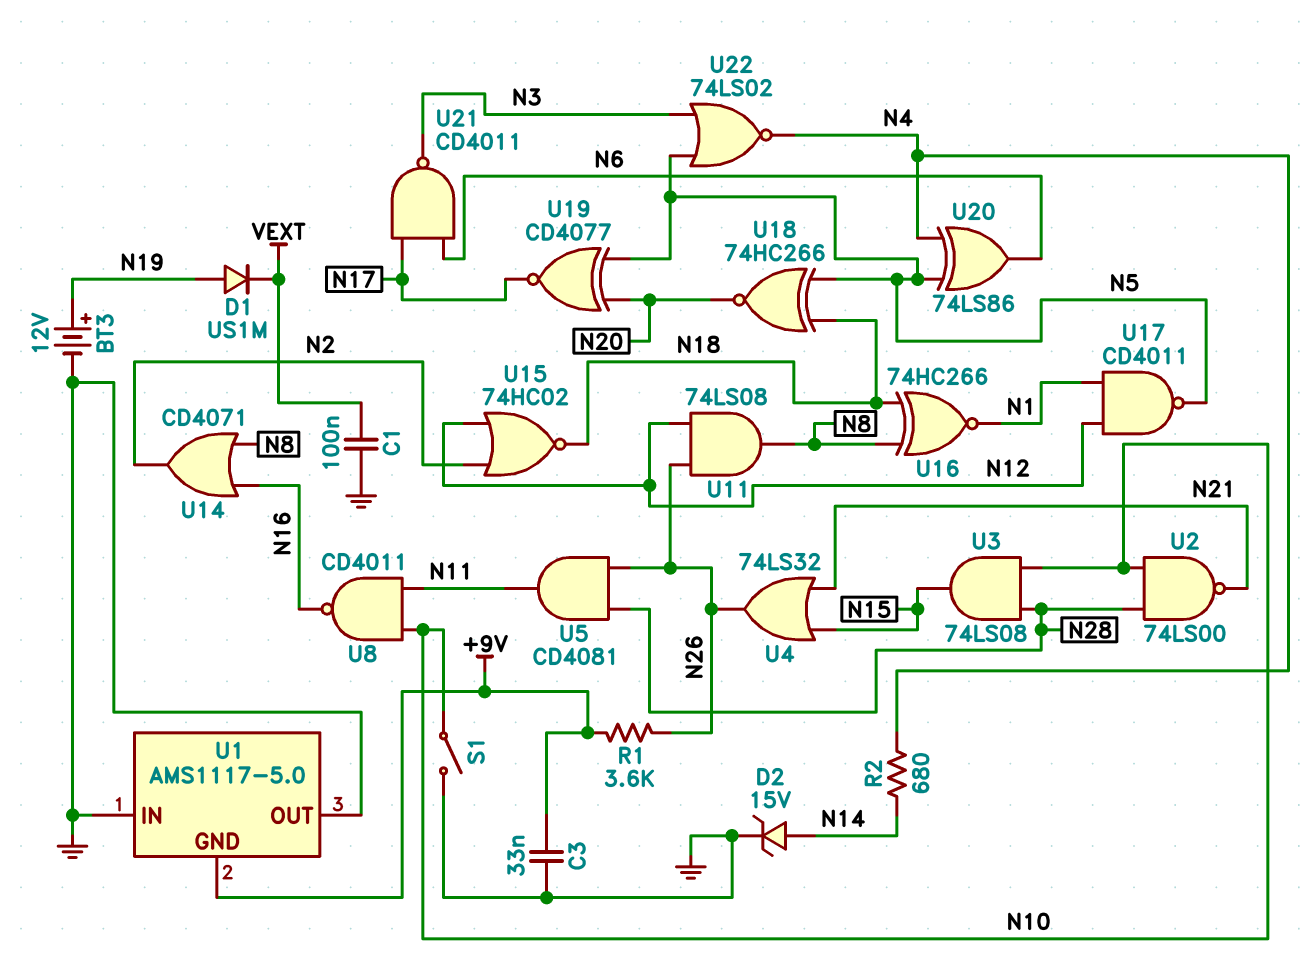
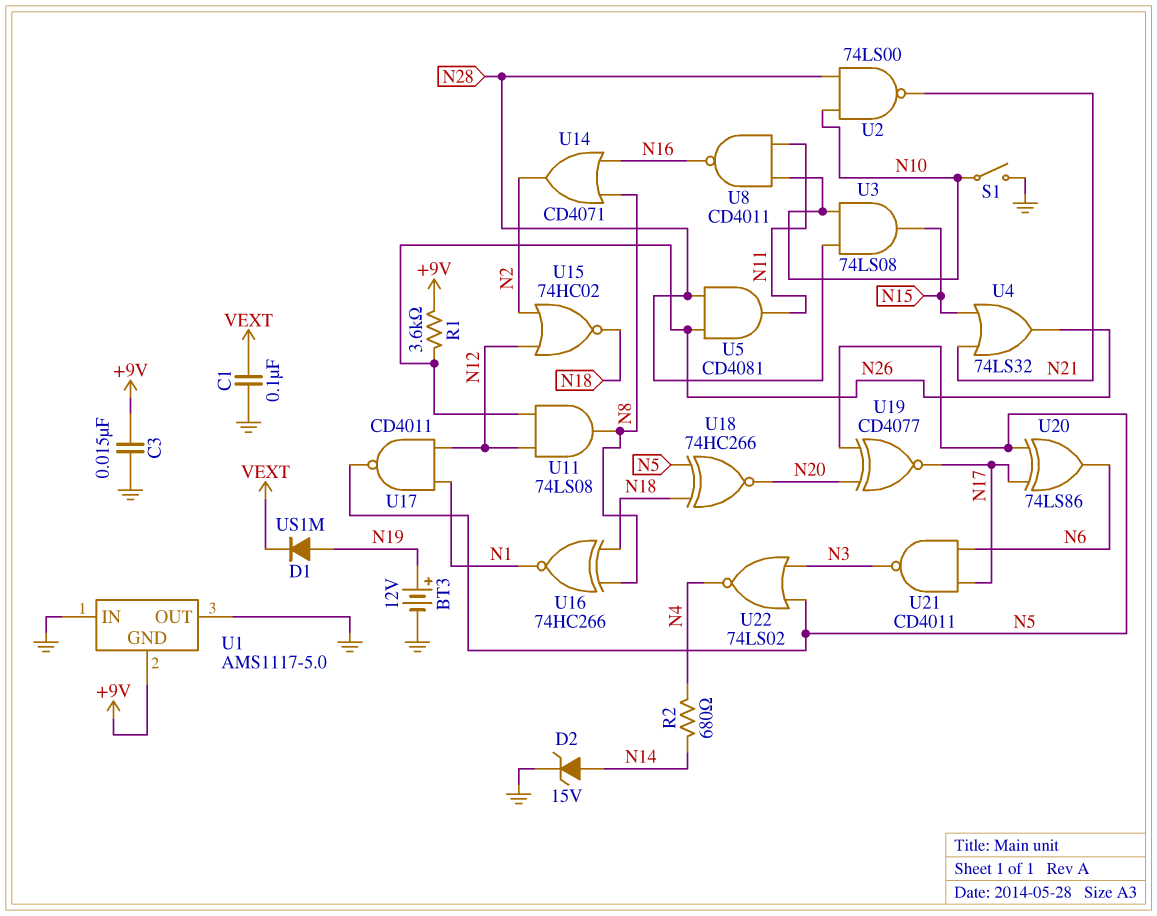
C3: 33nF (+9V, GND) -> 15nF (+9V, GND)
U20: XOR 74LS86 (in N4, in N5, out N6) -> XOR 74LS86 (in N5, in N17, out N6)

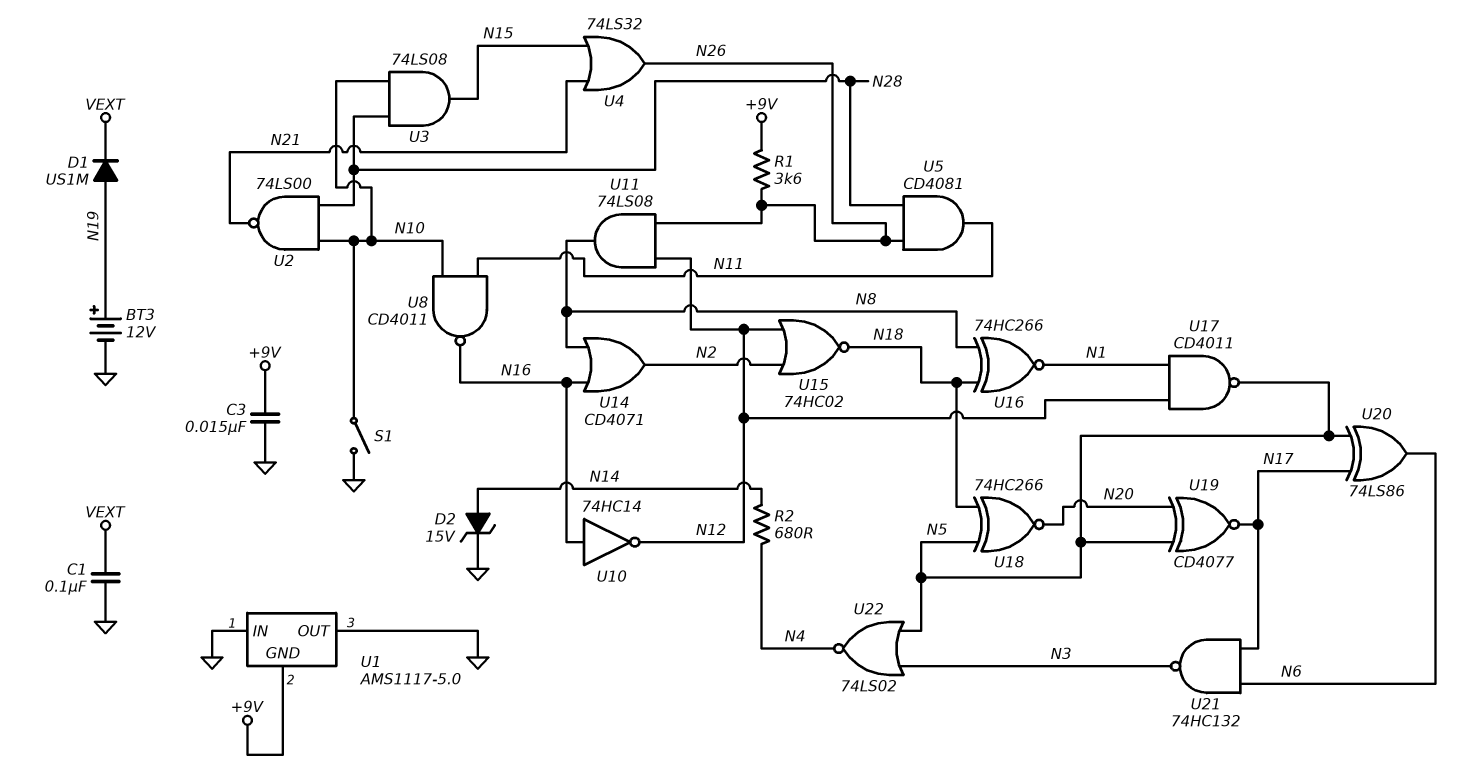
U10: none -> NOT 74HC14 (in N16, out N12)
U21: NAND CD4011 (in N6, in N17, out N3) -> NAND 74HC132 (in N6, in N17, out N3)

